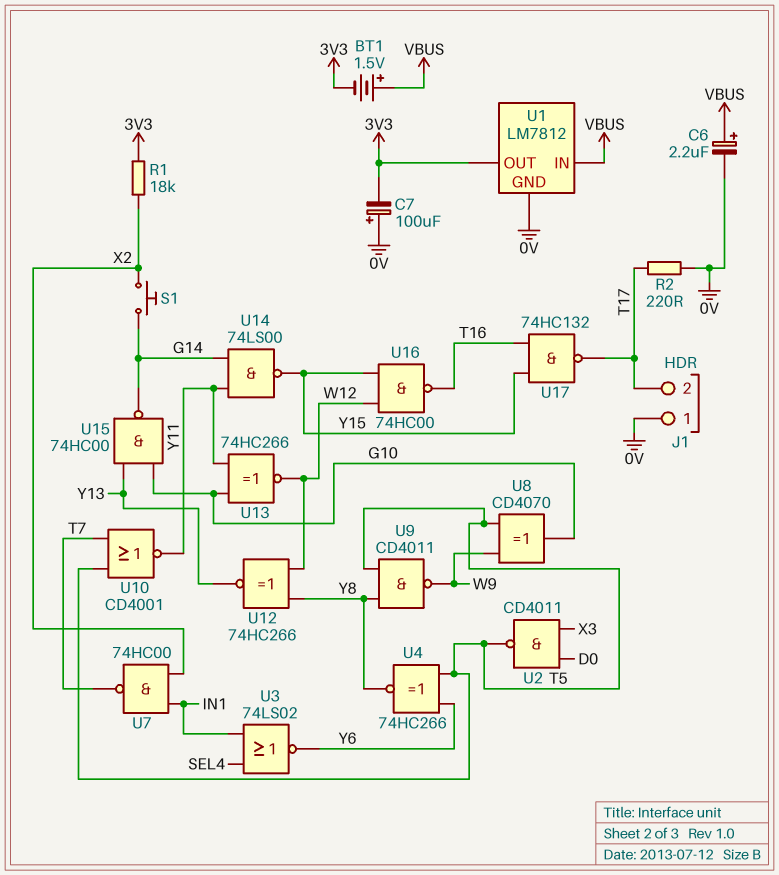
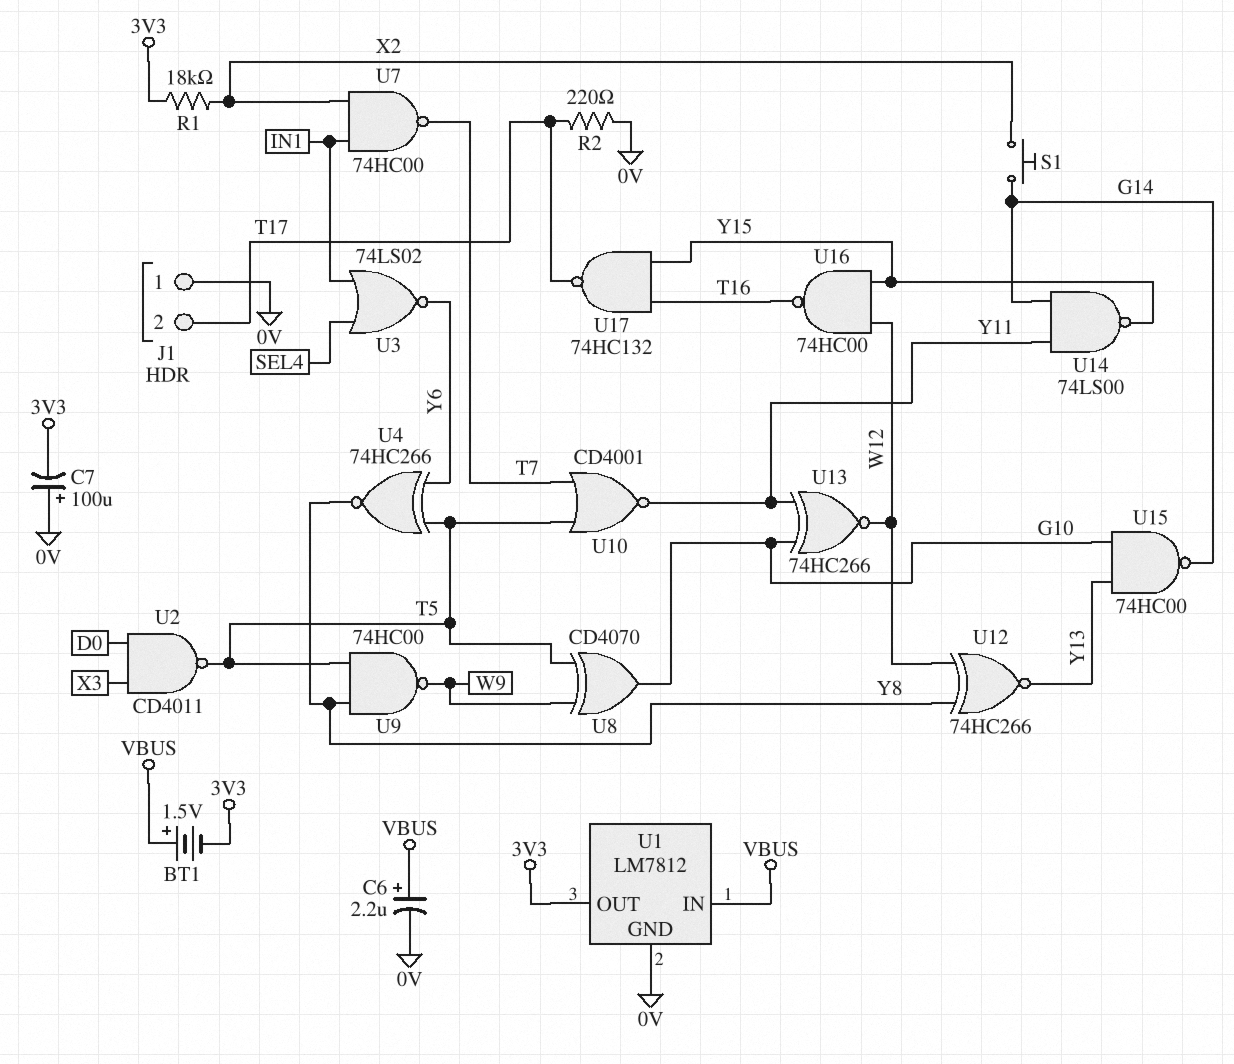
U9: NAND CD4011 (in T5, in Y8, out W9) -> NAND 74HC00 (in T5, in Y8, out W9)

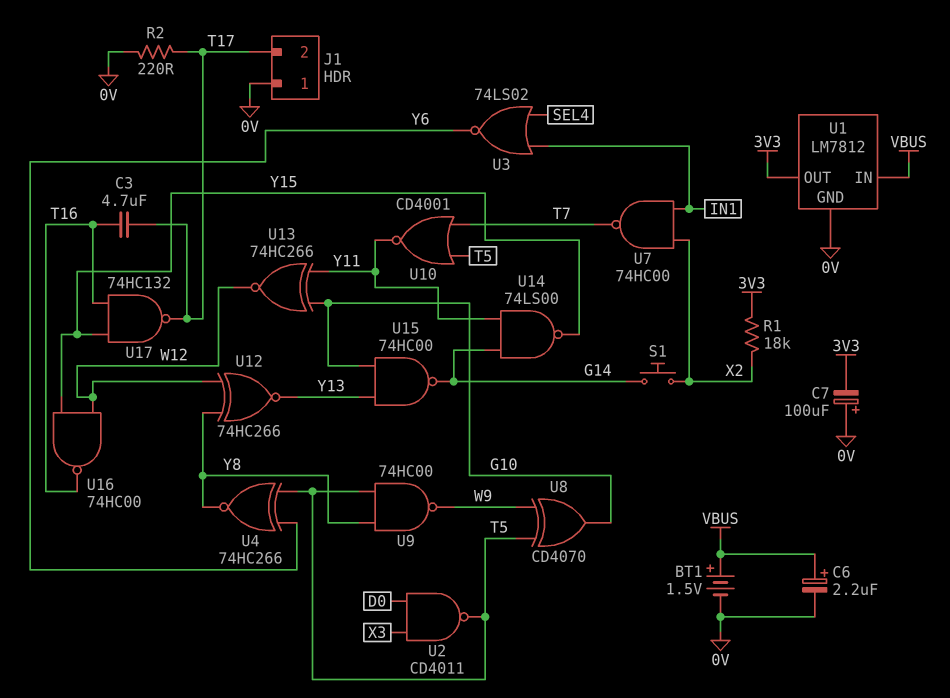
BT1: 1.5V (plus VBUS, minus 3V3) -> 1.5V (plus VBUS, minus 0V)
C3: none -> 4.7uF (T16, T17)

